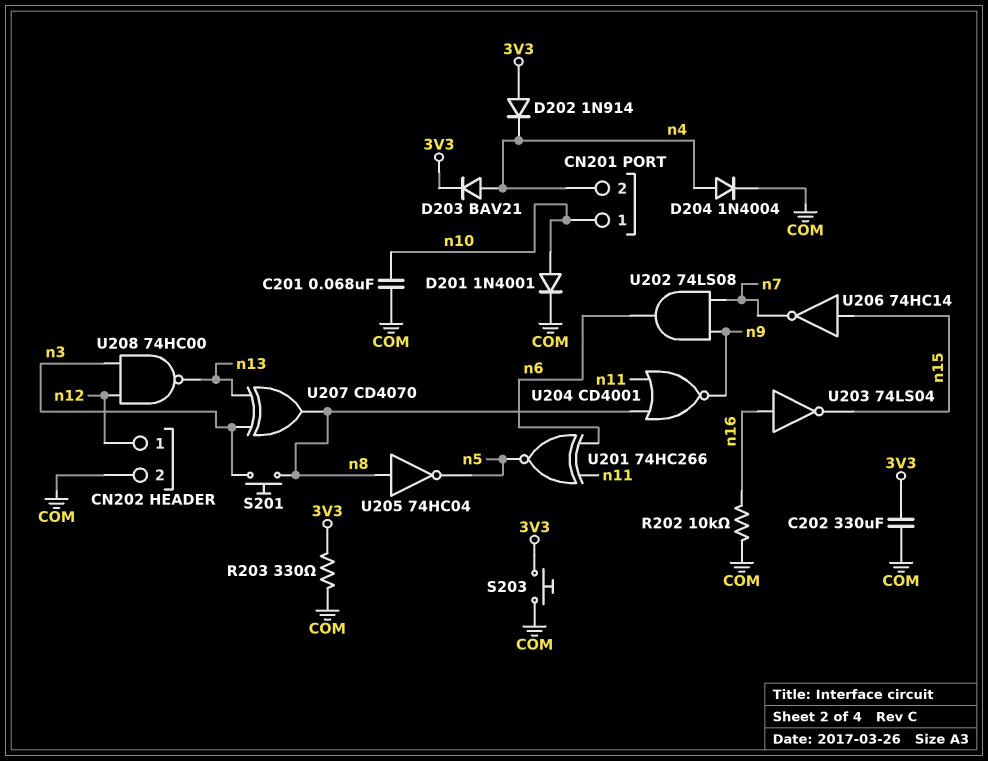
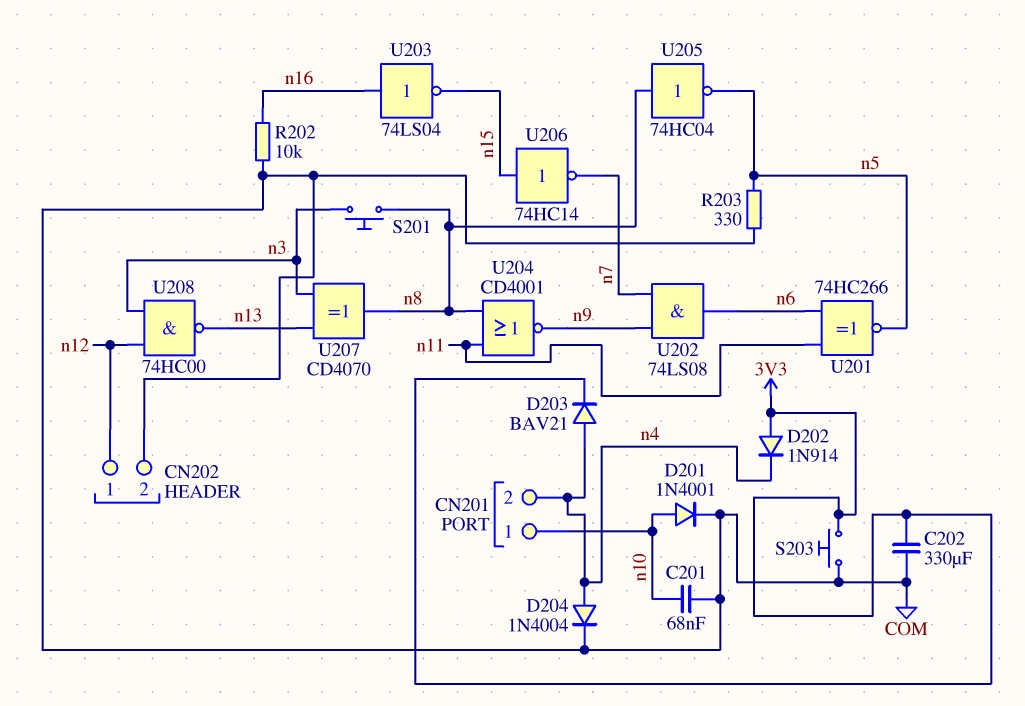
R203: 330 (3V3, COM) -> 330 (COM, n5)

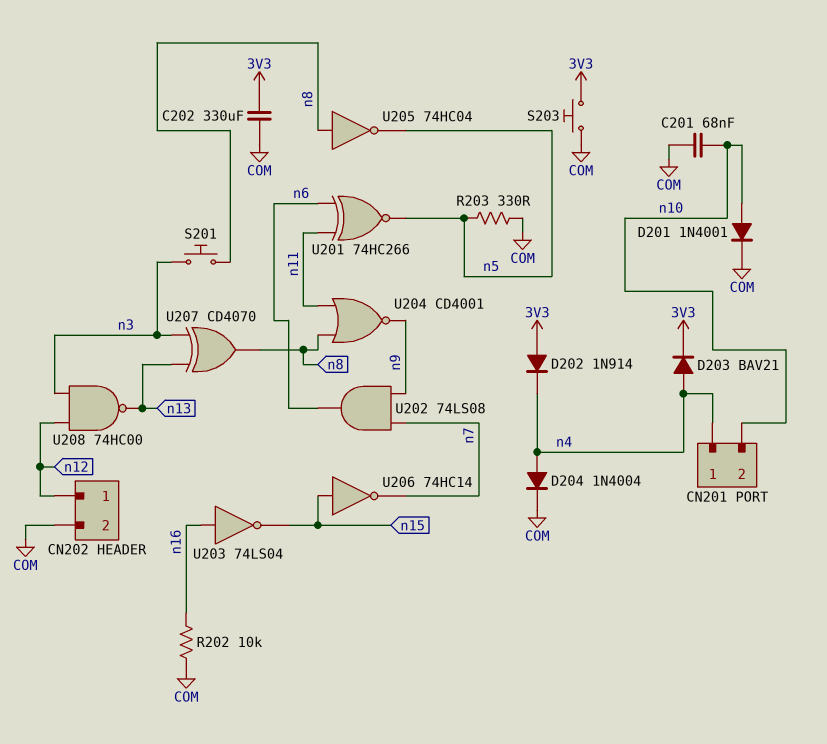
CN201 pin 1: n10 -> n4
CN201 pin 2: n4 -> n10

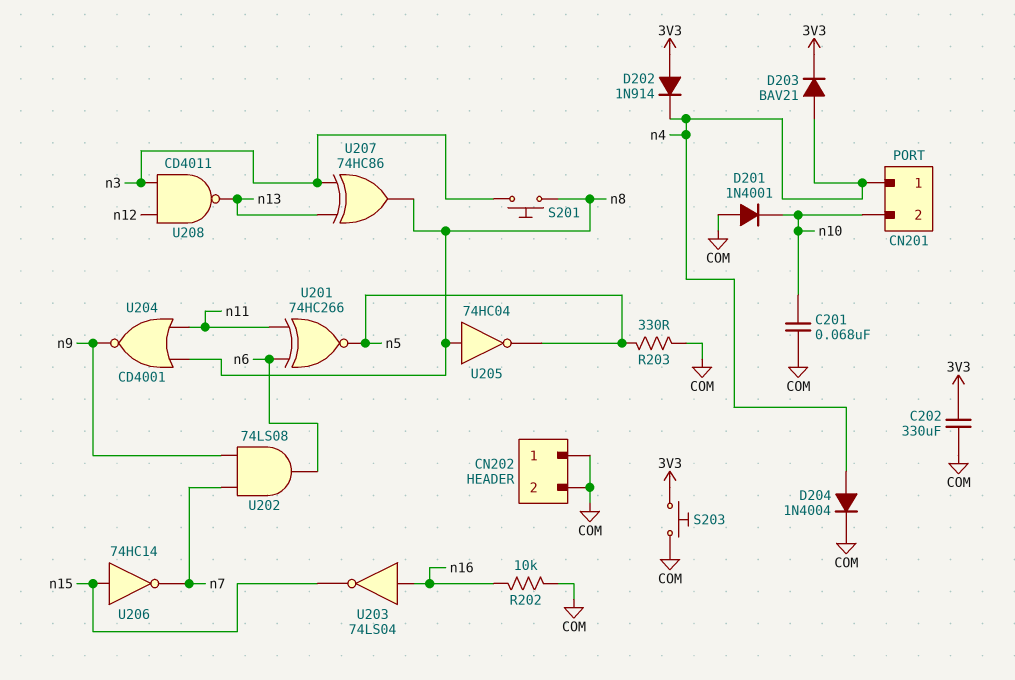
CN202 pin 1: n12 -> COM
D201: diode 1N4001 (A n10, K COM) -> diode 1N4001 (A COM, K n10)
U207: XOR CD4070 (in n3, in n13, out n8) -> XOR 74HC86 (in n3, in n13, out n8)
U208: NAND 74HC00 (in n3, in n12, out n13) -> NAND CD4011 (in n3, in n12, out n13)

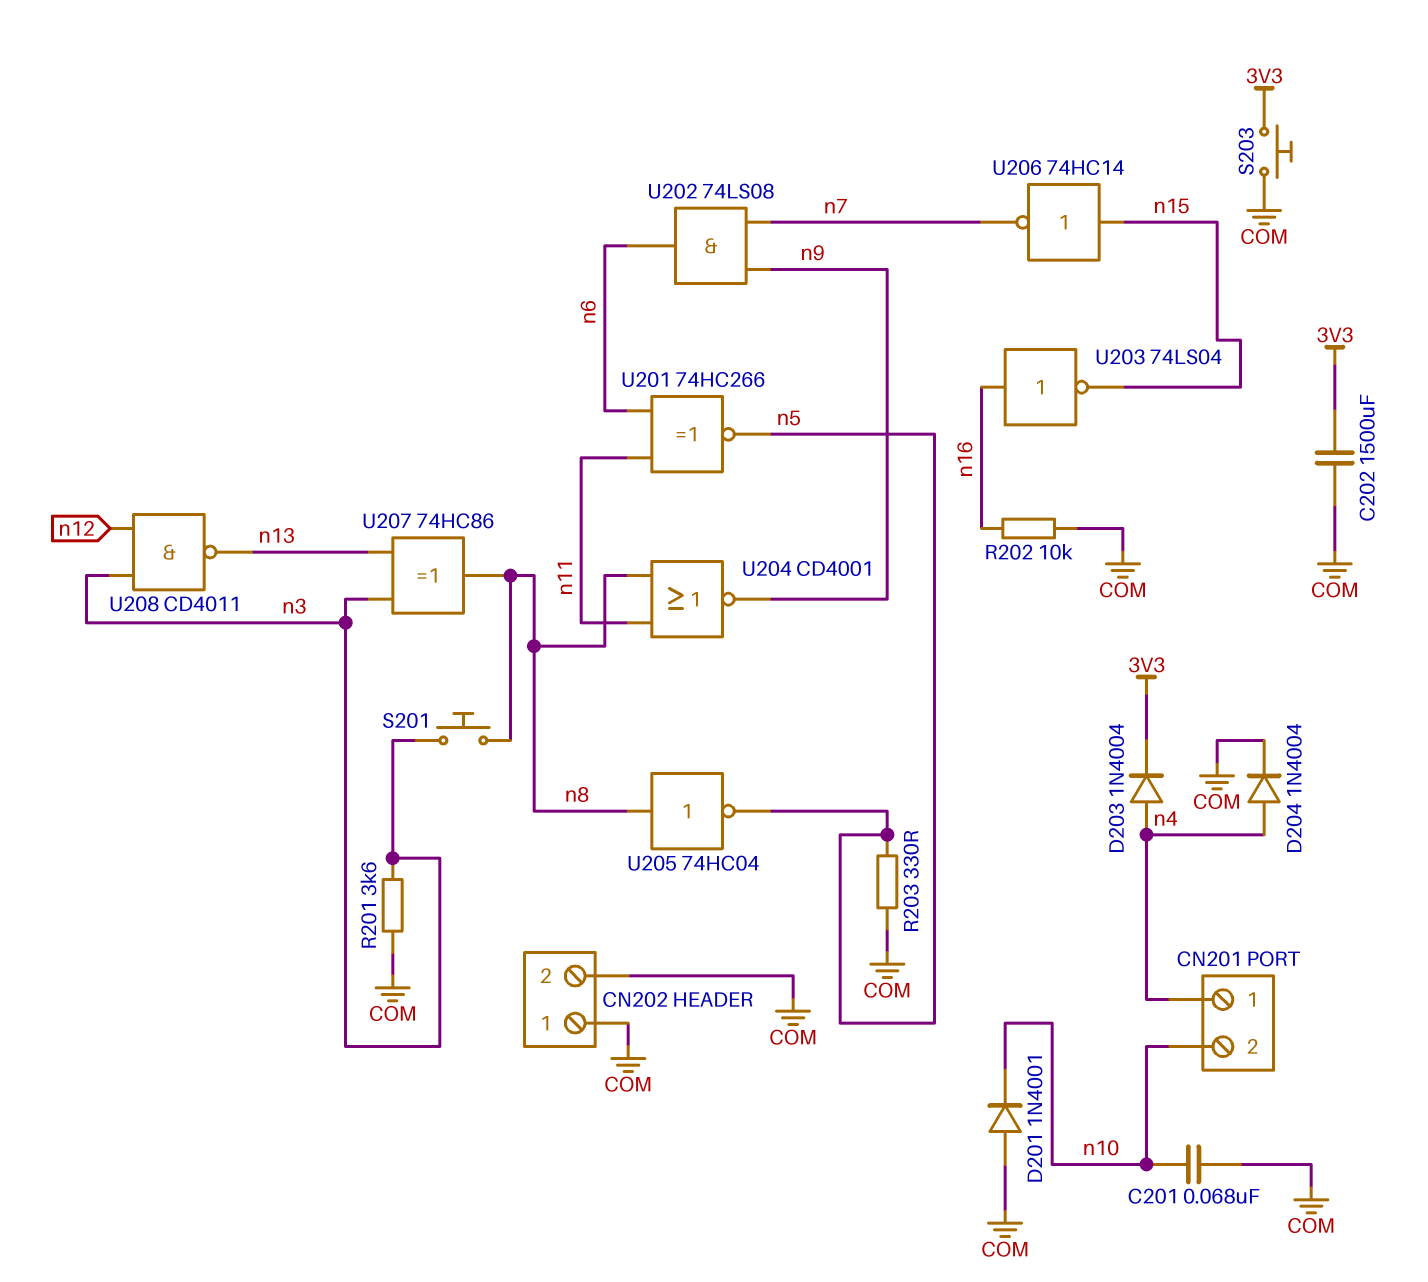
C202: 330uF (3V3, COM) -> 1500uF (3V3, COM)
D202: diode 1N914 (A 3V3, K n4) -> none
D203: diode BAV21 (A n4, K 3V3) -> diode 1N4004 (A n4, K 3V3)
R201: none -> 3.6k (COM, n3)

